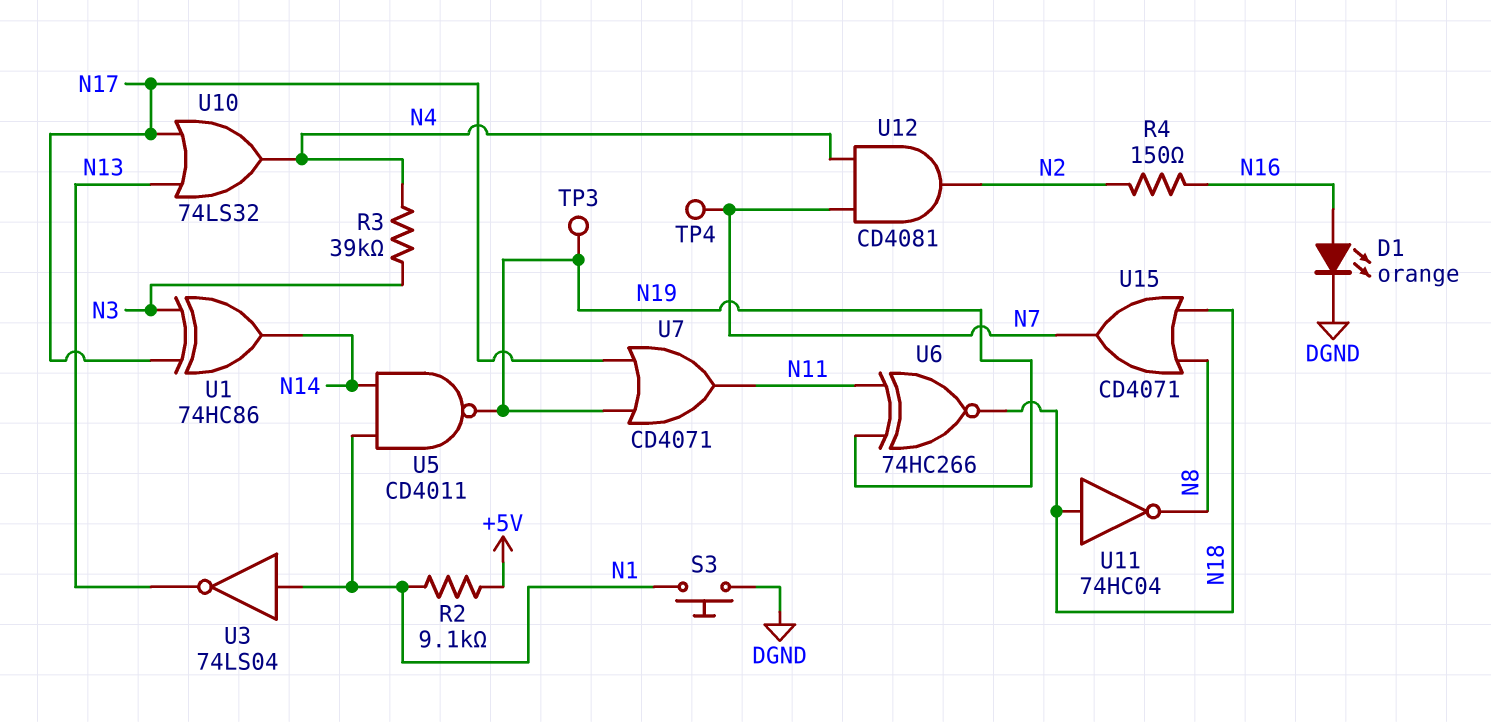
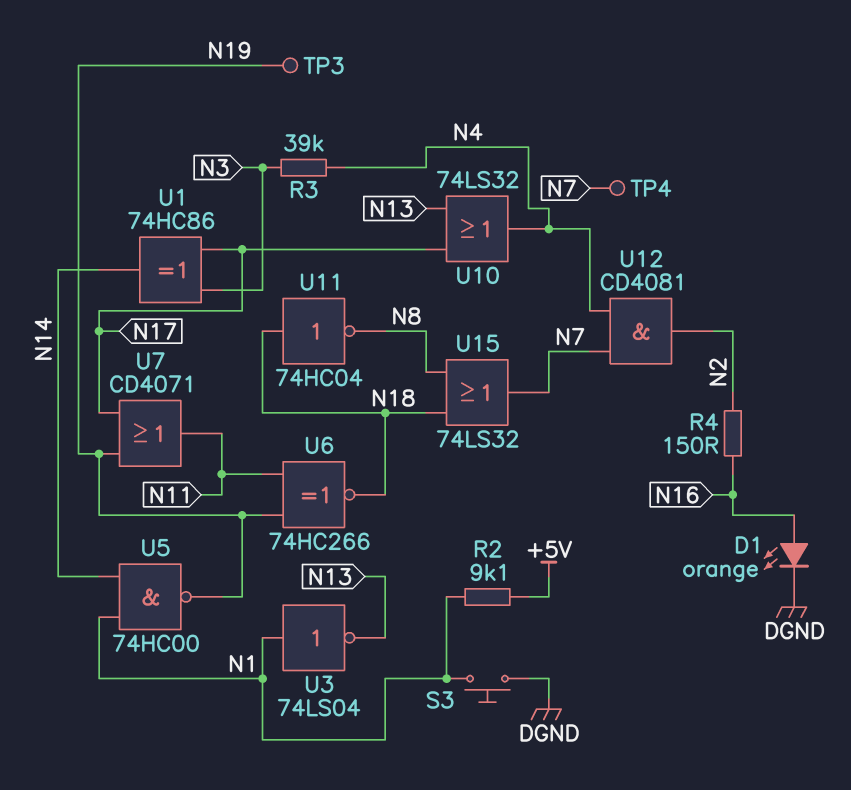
U5: NAND CD4011 (in N1, in N14, out N19) -> NAND 74HC00 (in N1, in N14, out N19)
U15: OR CD4071 (in N8, in N18, out N7) -> OR 74LS32 (in N8, in N18, out N7)

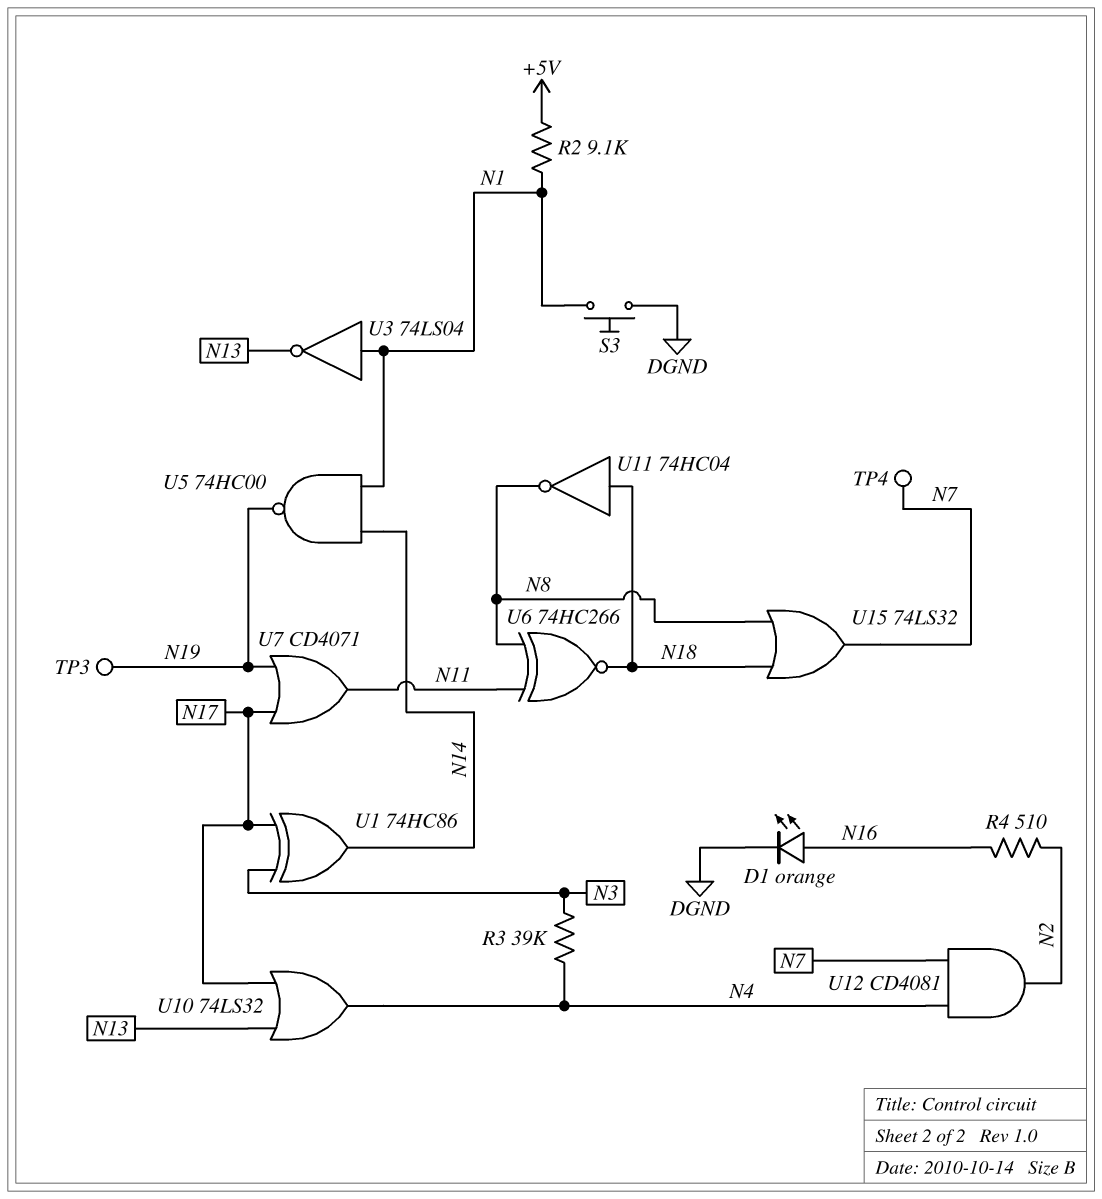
R4: 150 (N2, N16) -> 510 (N2, N16)
U6: XNOR 74HC266 (in N11, in N19, out N18) -> XNOR 74HC266 (in N8, in N11, out N18)

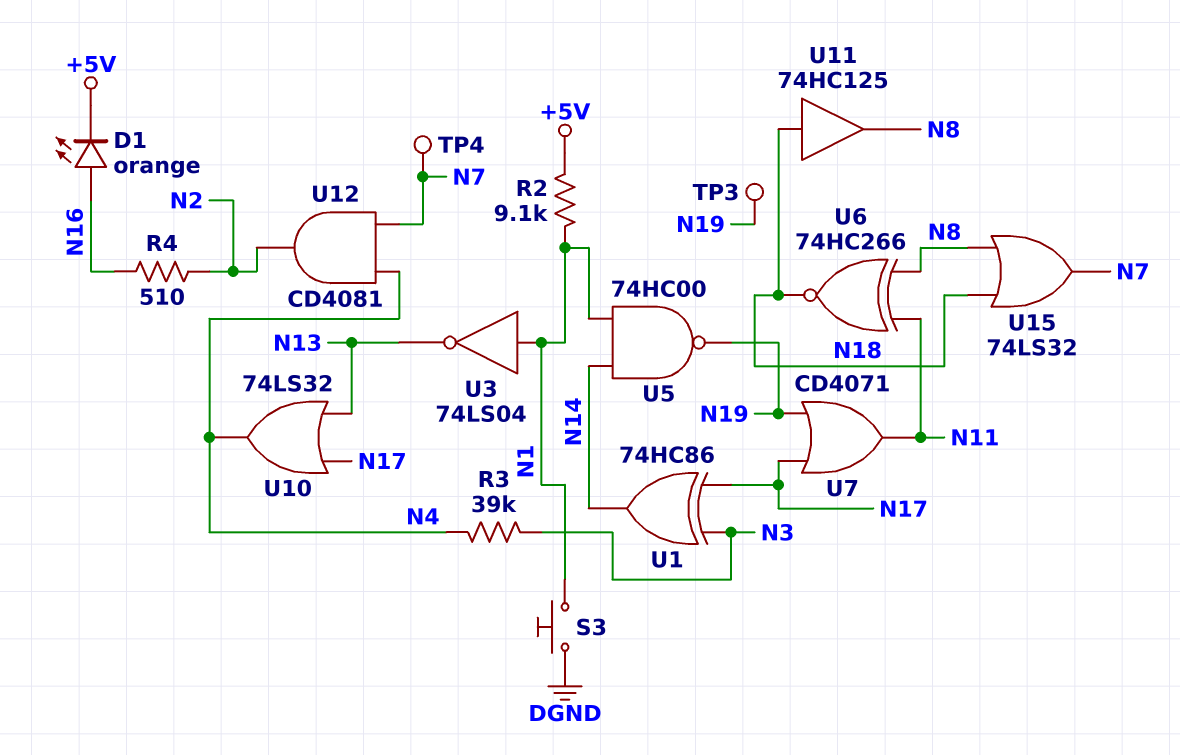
D1: LED orange (A N16, K DGND) -> LED orange (A N16, K +5V)
U11: NOT 74HC04 (in N18, out N8) -> buffer 74HC125 (in N18, out N8)

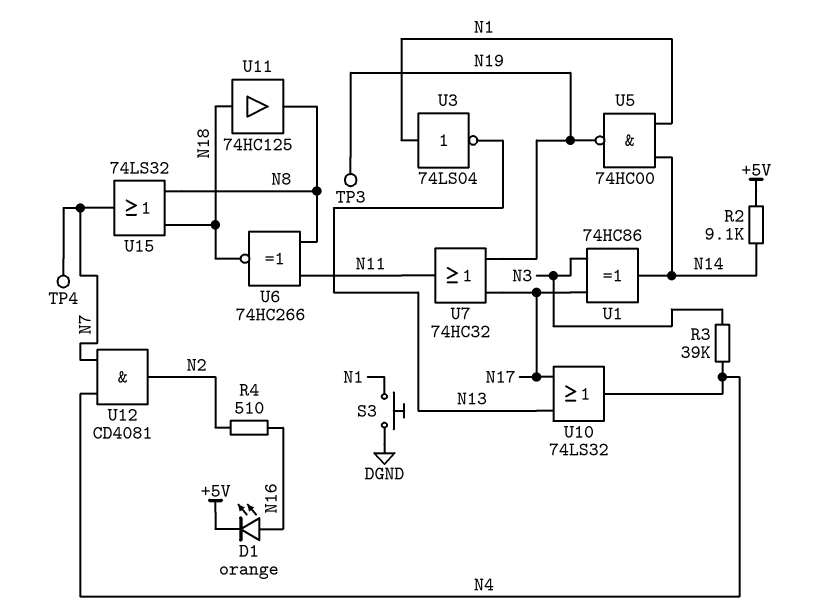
R2: 9.1k (+5V, N1) -> 9.1k (+5V, N14)
U7: OR CD4071 (in N17, in N19, out N11) -> OR 74HC32 (in N17, in N19, out N11)

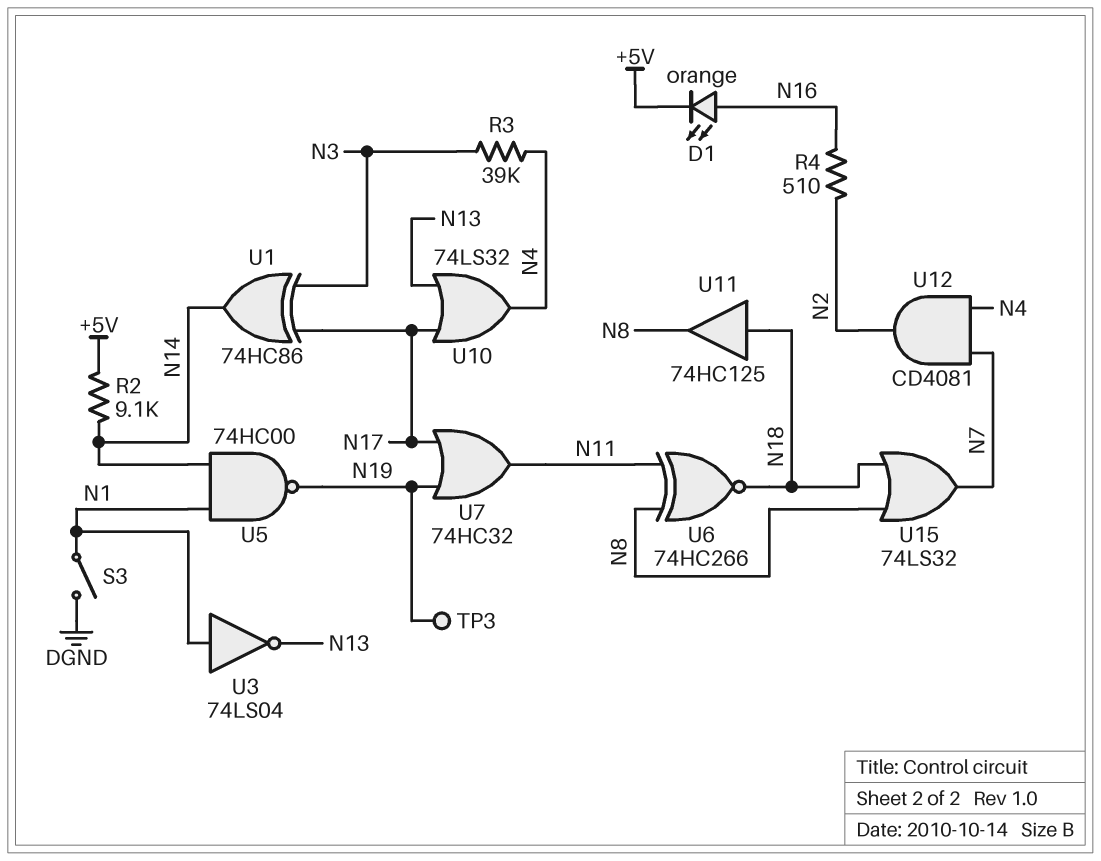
S3: button (DGND, N1) -> switch (DGND, N1)
TP4: test point (N7) -> none

